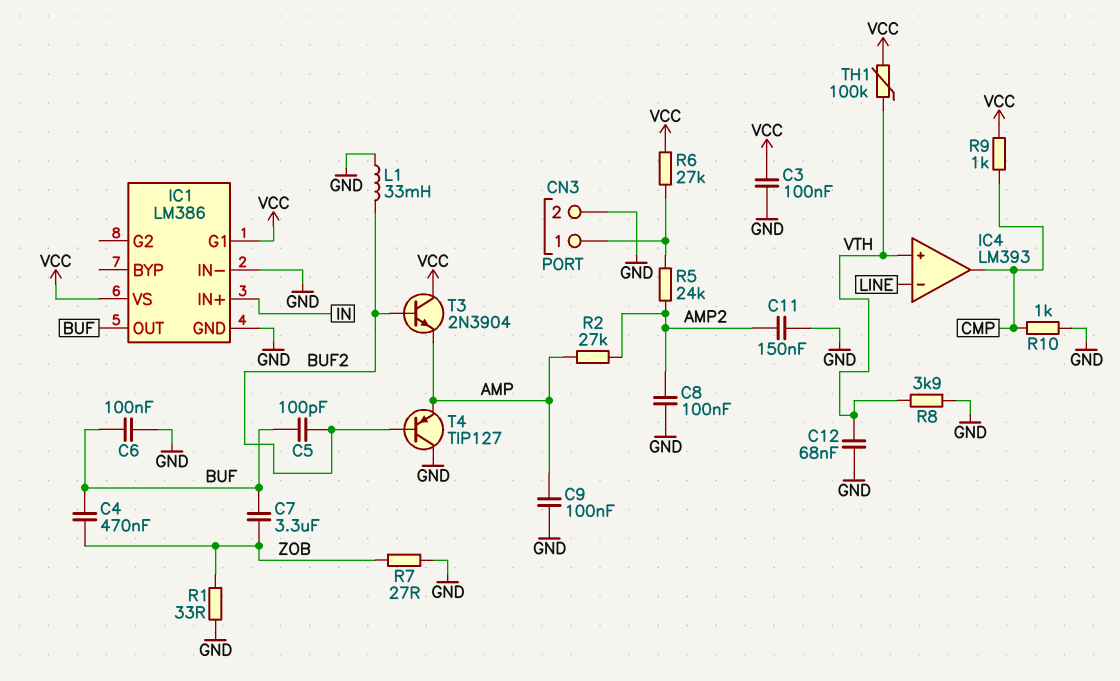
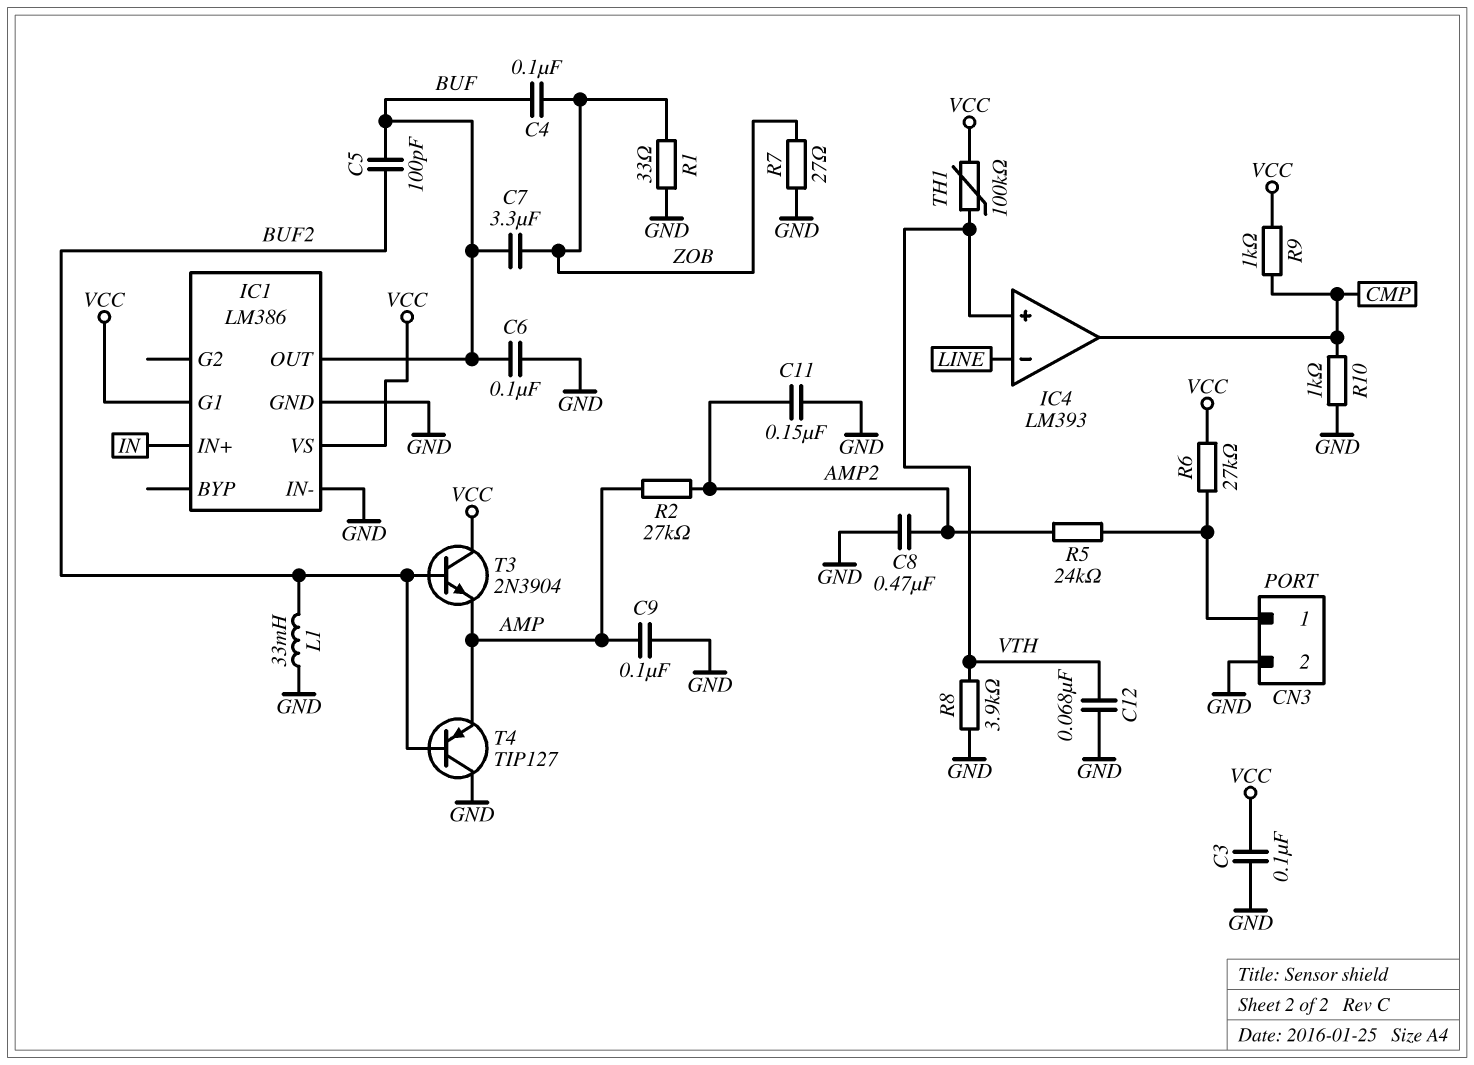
C4: 470nF (BUF, ZOB) -> 100nF (BUF, ZOB)
C8: 100nF (AMP2, GND) -> 470nF (AMP2, GND)

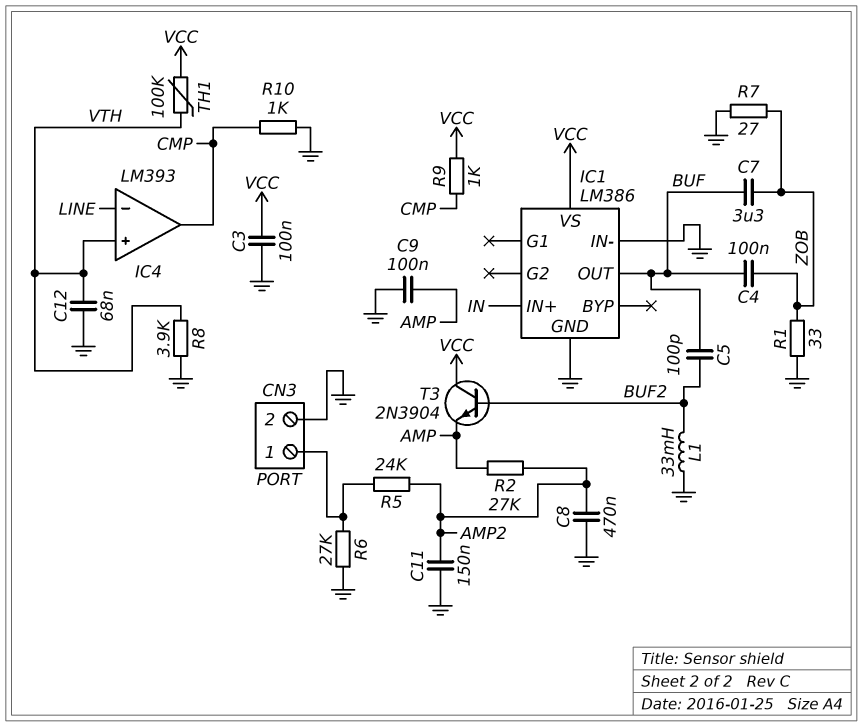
C6: 100nF (BUF, GND) -> none
IC1 pin G1: VCC -> none
R6: 27k (CN3/1, VCC) -> 27k (CN3/1, GND)
T4: PNP TIP127 (B BUF2, C GND, E AMP) -> none

